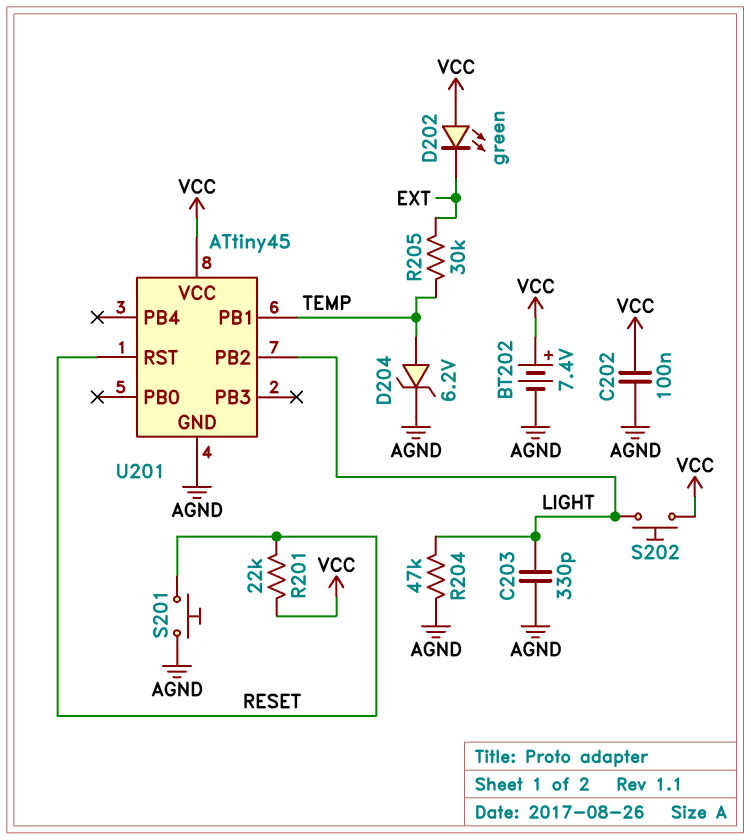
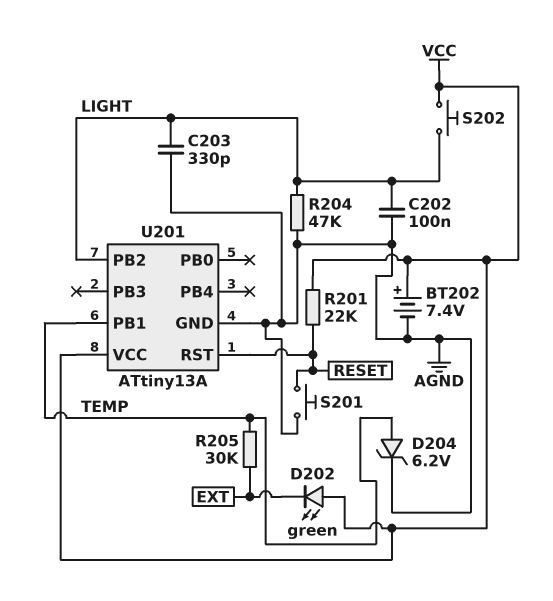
C202: 100nF (AGND, VCC) -> 100nF (AGND, LIGHT)
U201: ATtiny45 -> ATtiny13A

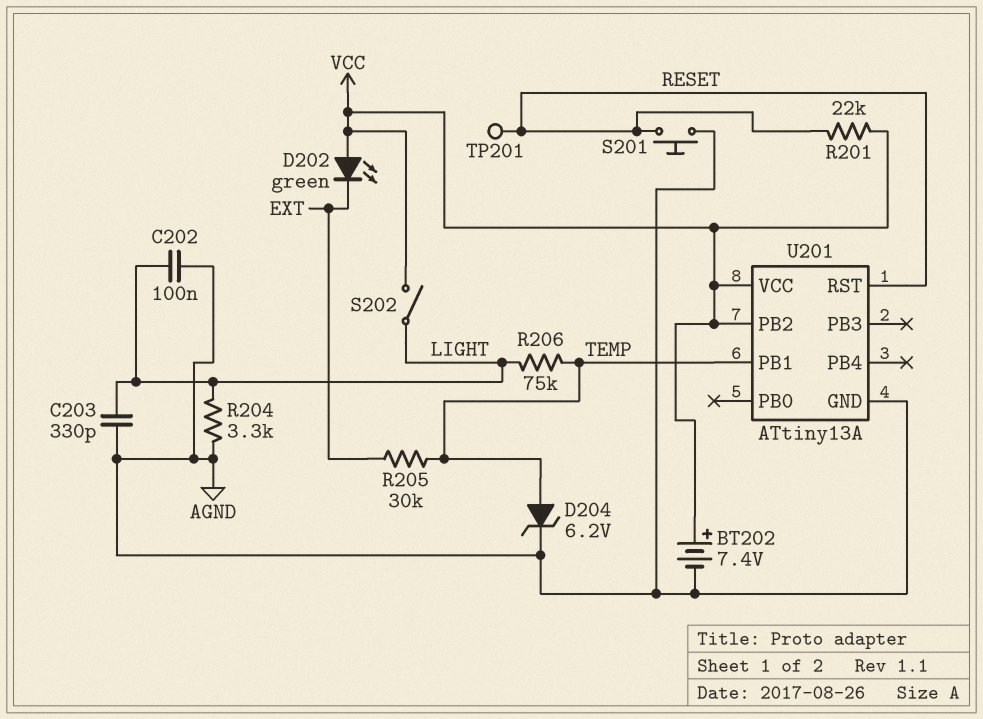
R204: 47k (AGND, LIGHT) -> 3.3k (AGND, LIGHT)
R206: none -> 75k (LIGHT, TEMP)
S202: button (LIGHT, VCC) -> switch (LIGHT, VCC)
TP201: none -> test point (RESET)
U201 pin PB2: LIGHT -> VCC

